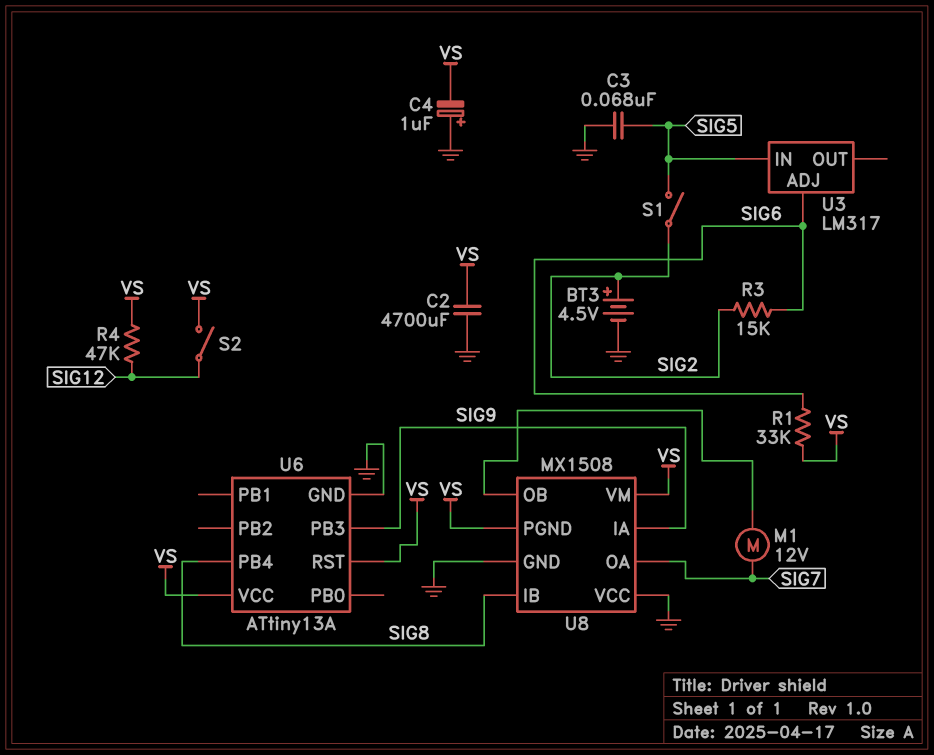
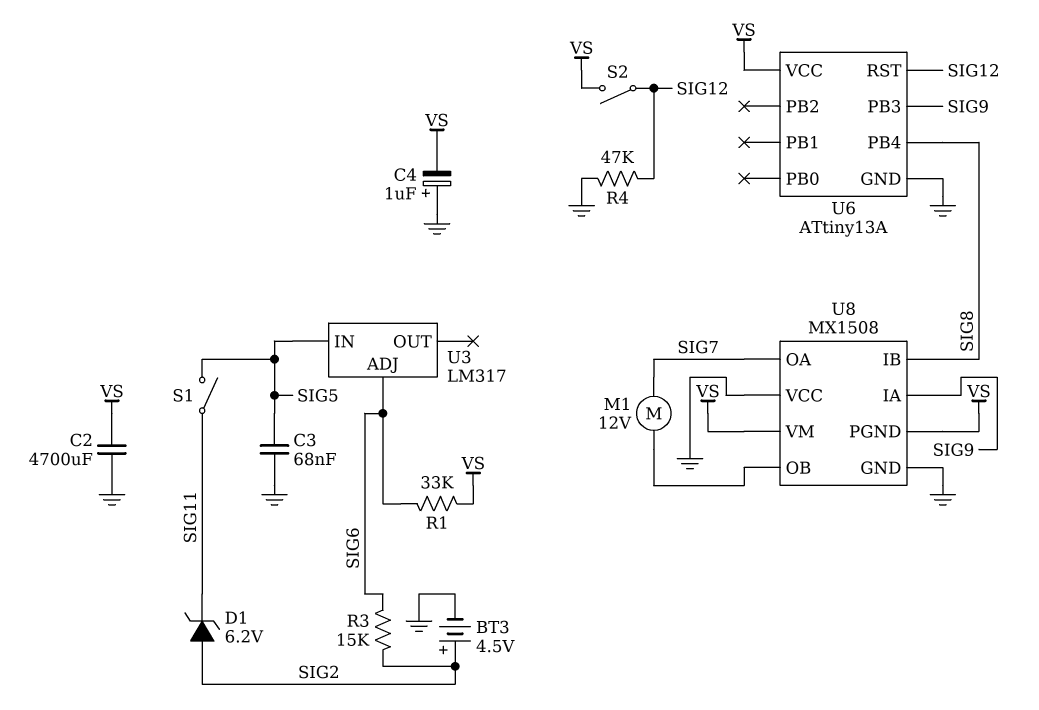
D1: none -> zener 6.2V (A SIG2, K SIG11)
R4: 47k (SIG12, VS) -> 47k (GND, SIG12)
S1: switch (SIG2, SIG5) -> switch (SIG5, SIG11)
U6 pin RST: VS -> SIG12

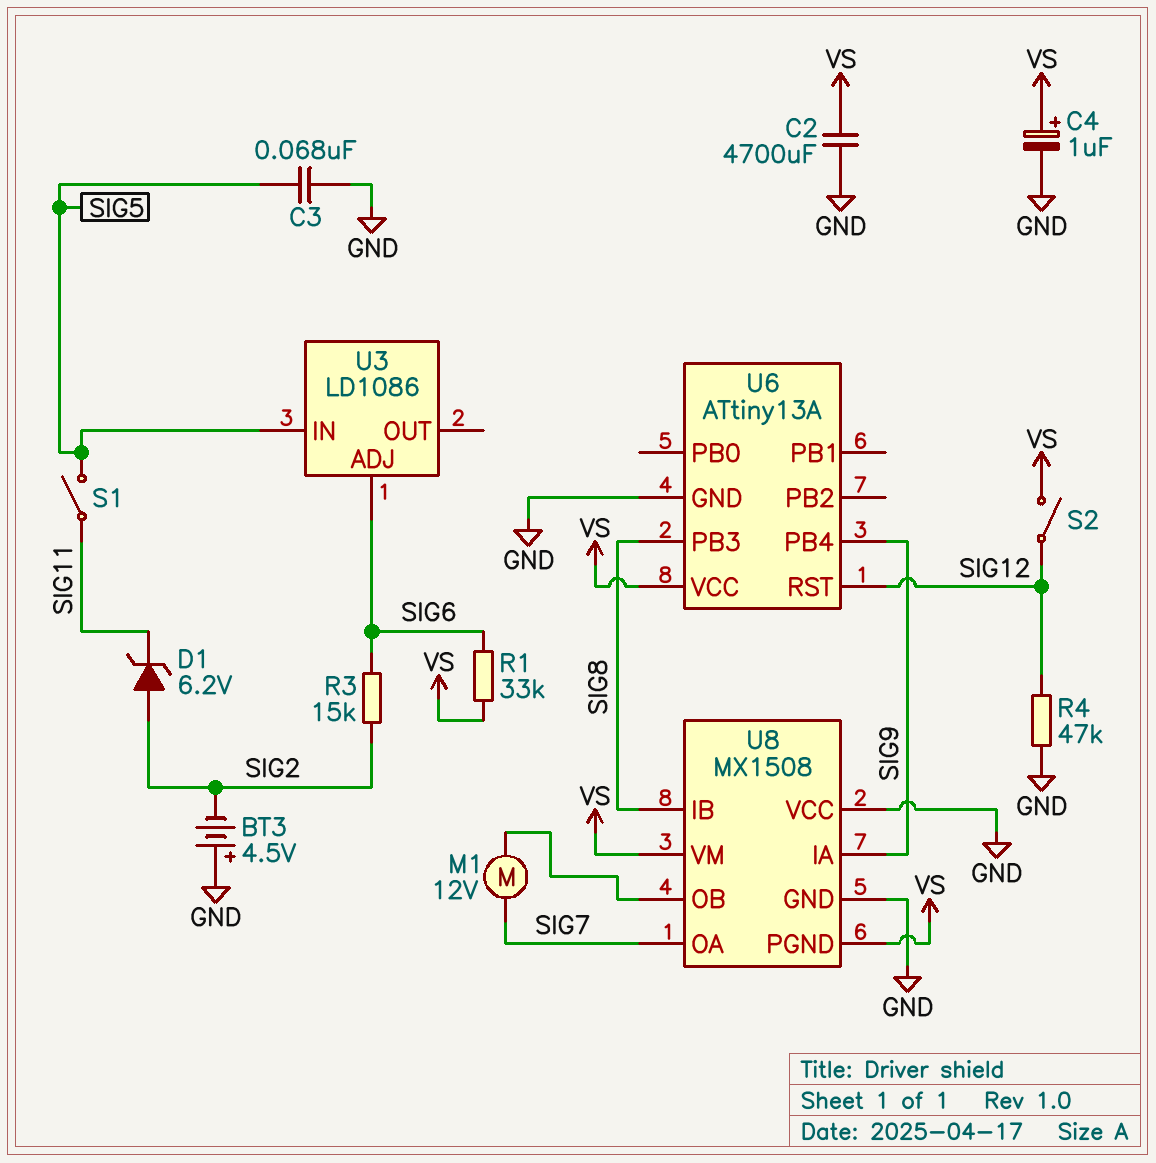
BT3: 4.5V (plus SIG2, minus GND) -> 4.5V (plus GND, minus SIG2)
C4: 1uF (plus GND, minus VS) -> 1uF (plus VS, minus GND)
U3: LM317 -> LD1086
U6 pin PB3: SIG9 -> SIG8
U6 pin PB4: SIG8 -> SIG9

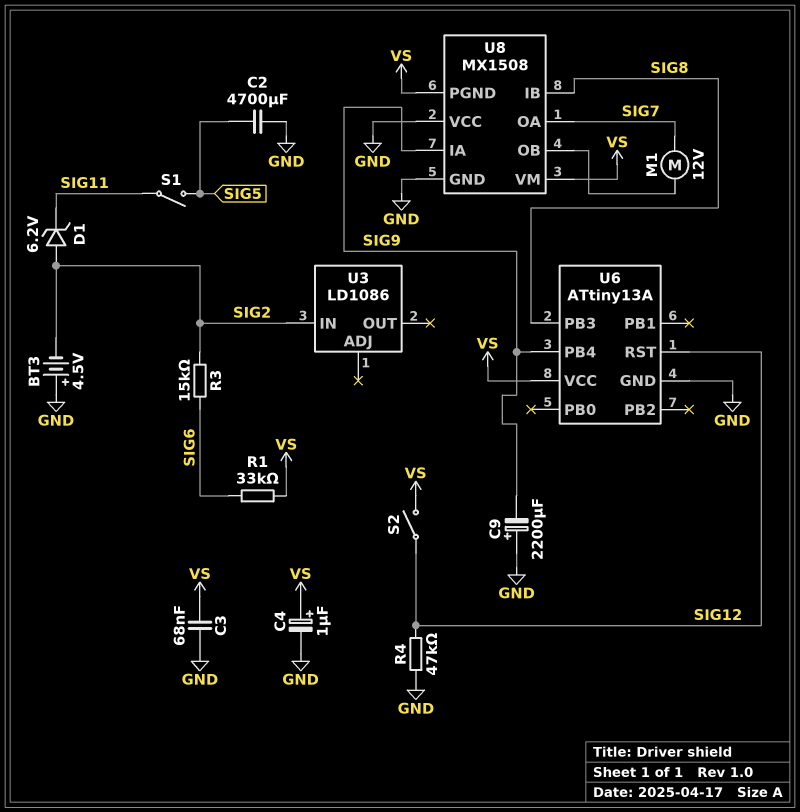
C2: 4700uF (GND, VS) -> 4700uF (GND, SIG5)
C3: 68nF (GND, SIG5) -> 68nF (GND, VS)
C9: none -> 2200uF (plus GND, minus SIG9)
U3 pin ADJ: SIG6 -> none
U3 pin IN: SIG5 -> SIG2

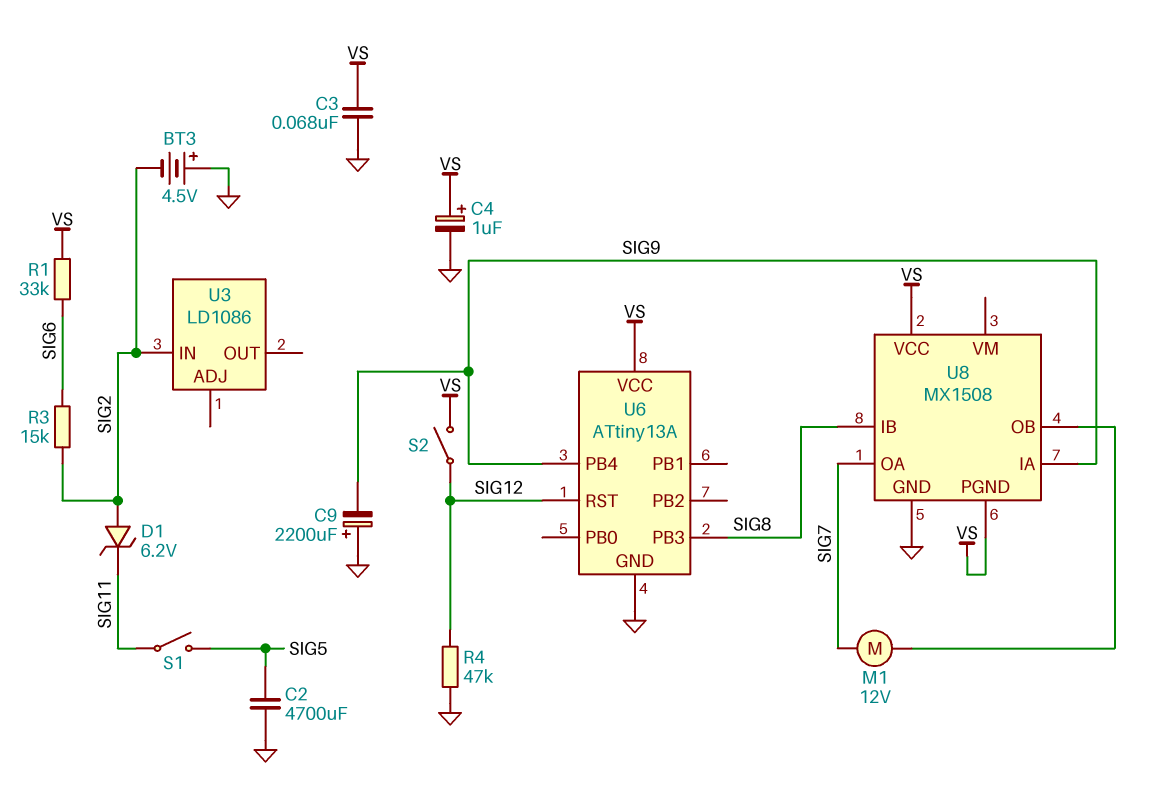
U8 pin VCC: GND -> VS
U8 pin VM: VS -> none

